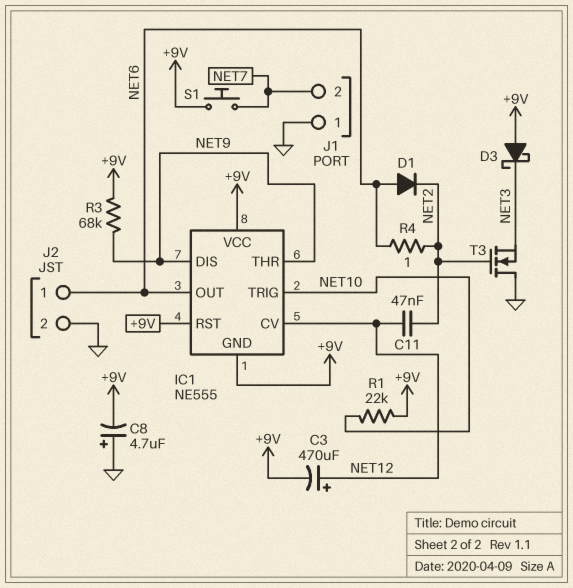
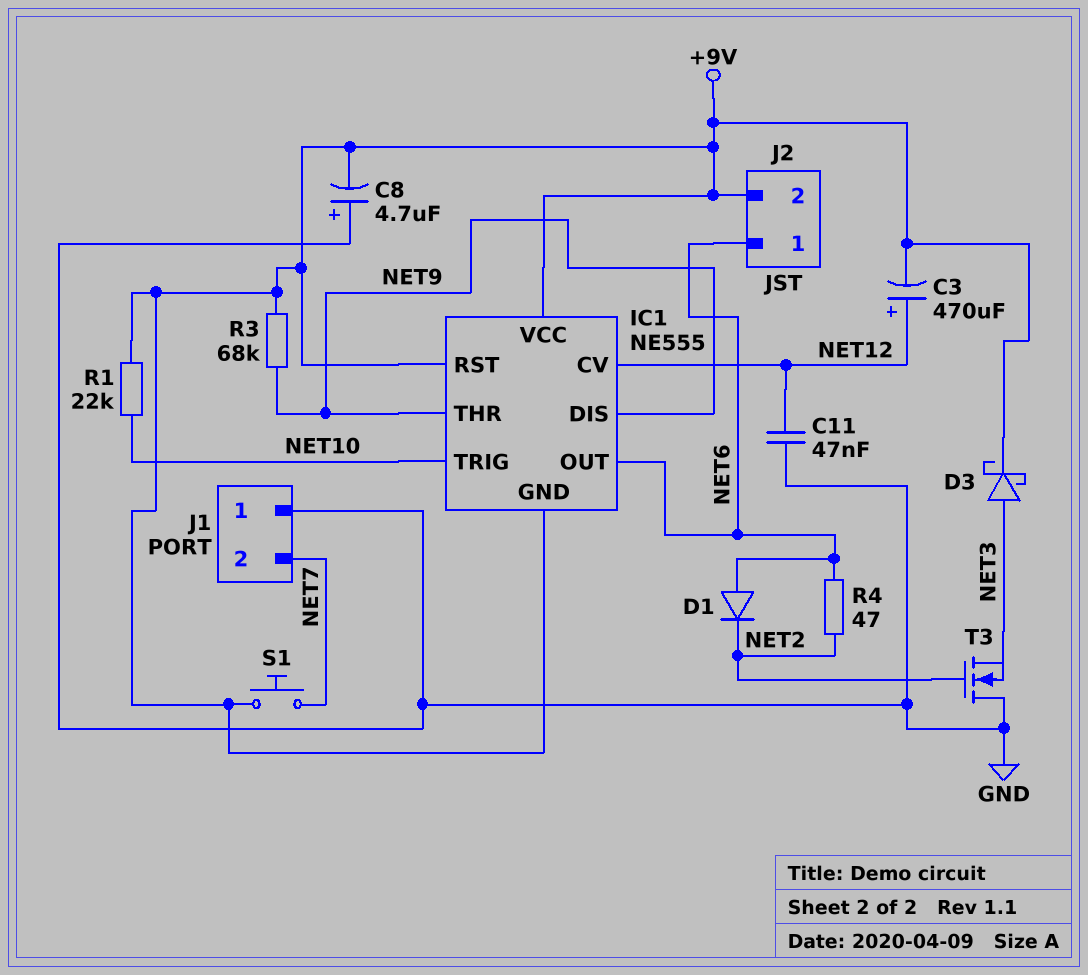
C11: 47nF (NET2, NET12) -> 47nF (GND, NET12)
D3: schottky (A +9V, K NET3) -> schottky (A NET3, K +9V)
J2 pin 2: GND -> +9V
R4: 1 (NET2, NET6) -> 47 (NET2, NET6)

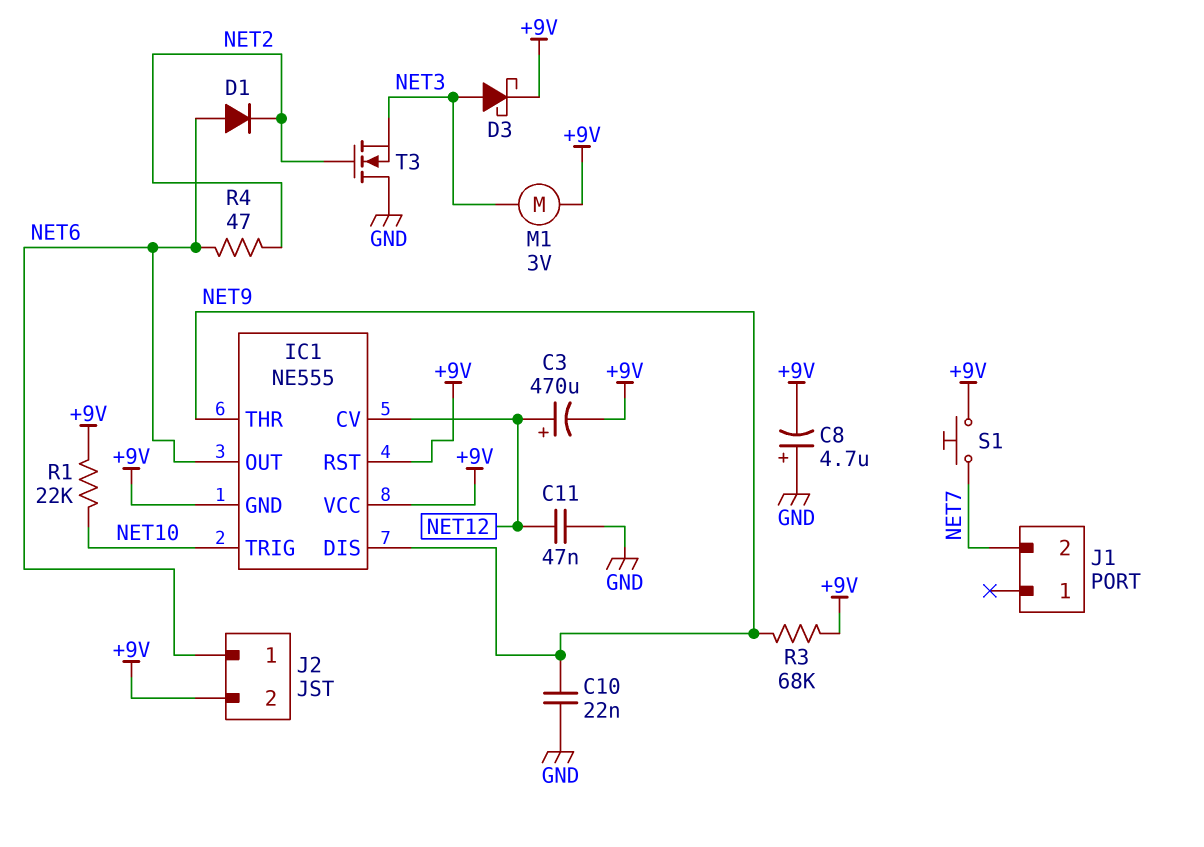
C10: none -> 22nF (GND, NET9)
J1 pin 1: GND -> none
M1: none -> motor 3V (+9V, NET3)

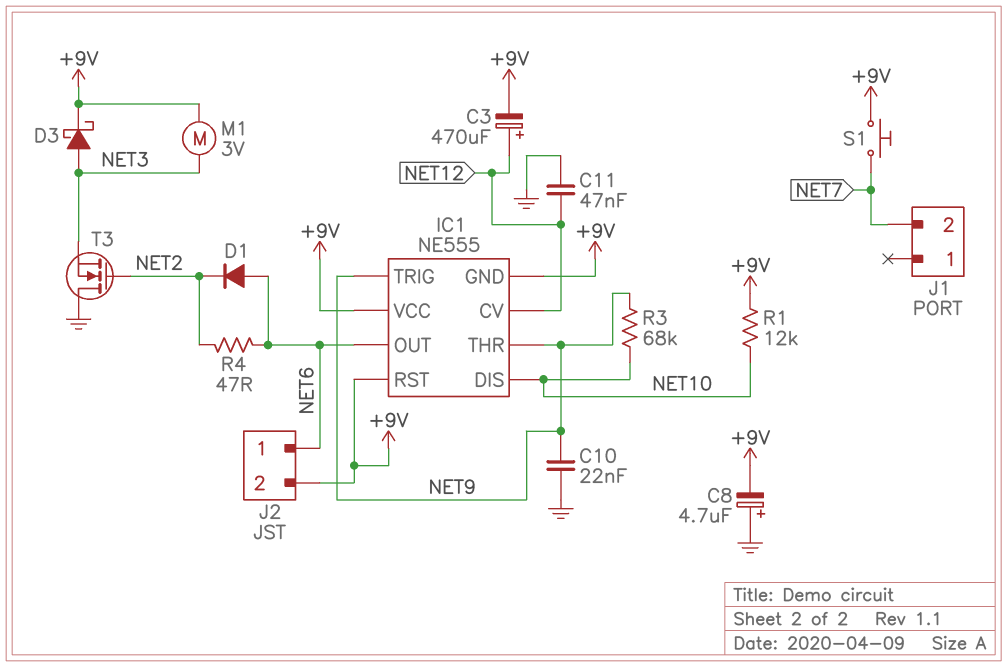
IC1 pin DIS: NET9 -> NET10
IC1 pin TRIG: NET10 -> NET9
R1: 22k (+9V, NET10) -> 12k (+9V, NET10)
R3: 68k (+9V, NET9) -> 68k (NET9, NET10)

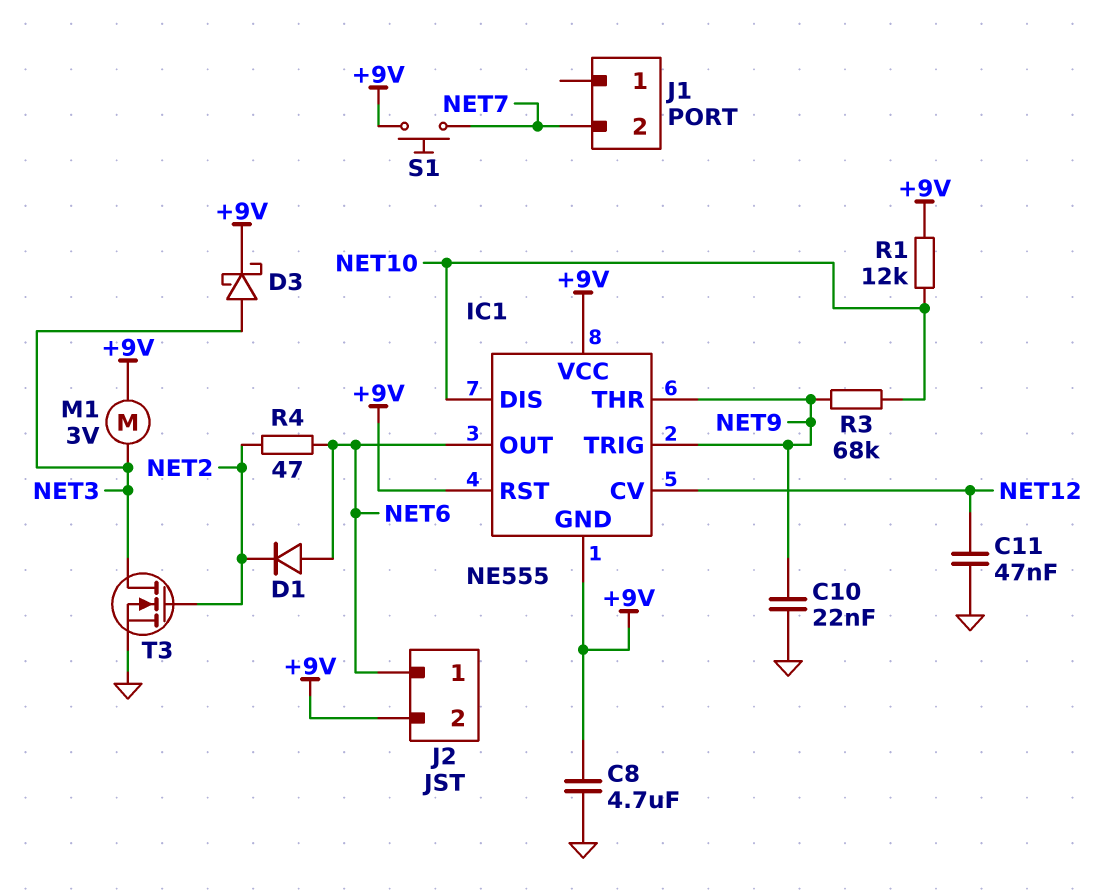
C3: 470uF (plus NET12, minus +9V) -> none
C8: 4.7uF (plus GND, minus +9V) -> 4.7uF (+9V, GND)
T3: NMOS (G NET2, D GND, S NET3) -> NMOS (G NET2, D NET3, S GND)

